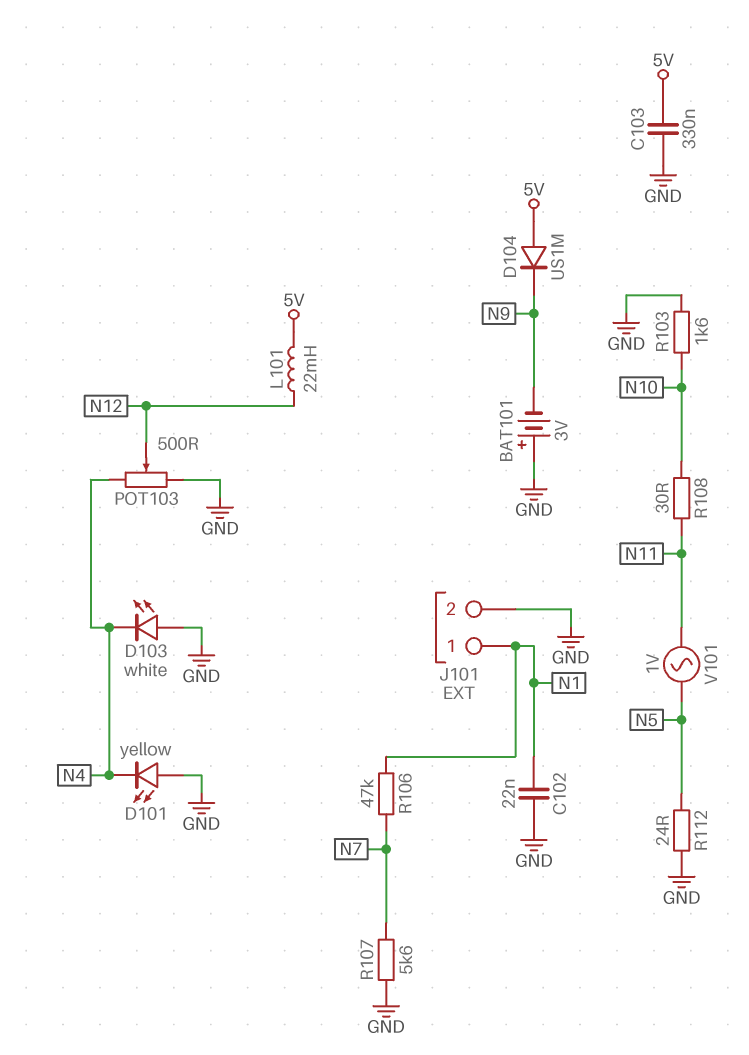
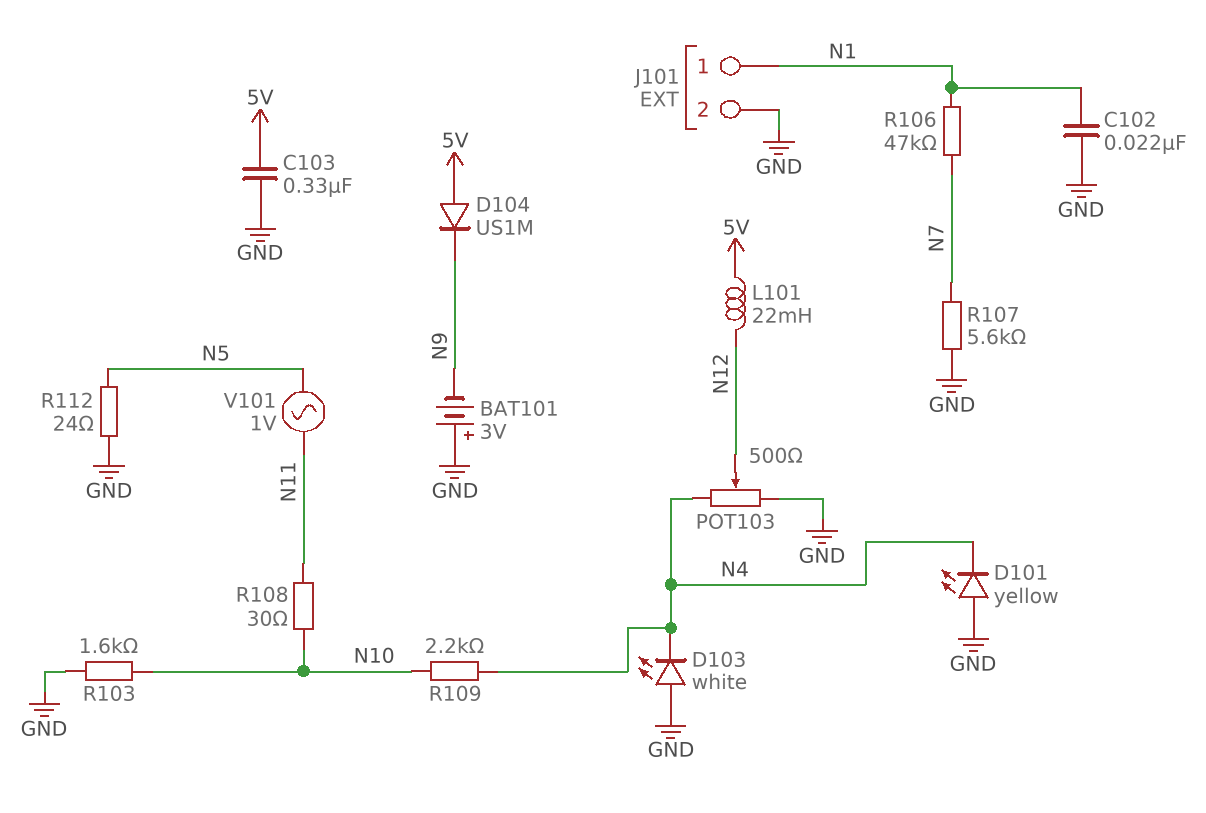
R109: none -> 2.2k (N4, N10)

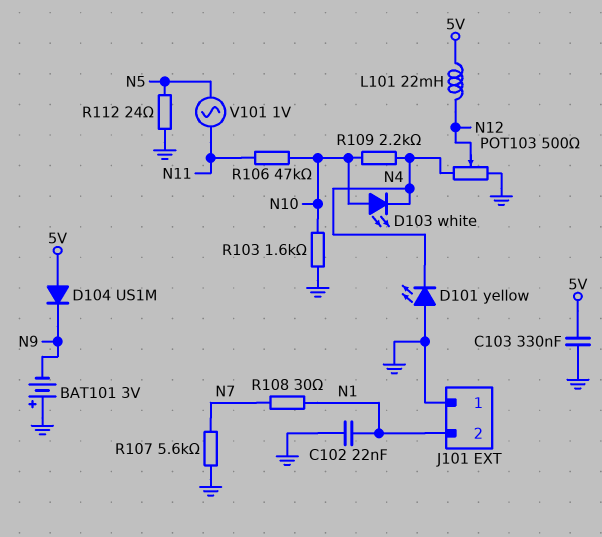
D103: LED white (A GND, K N4) -> LED white (A N10, K N4)
J101 pin 1: N1 -> GND
J101 pin 2: GND -> N1
R106: 47k (N1, N7) -> 47k (N10, N11)
R108: 30 (N10, N11) -> 30 (N1, N7)

